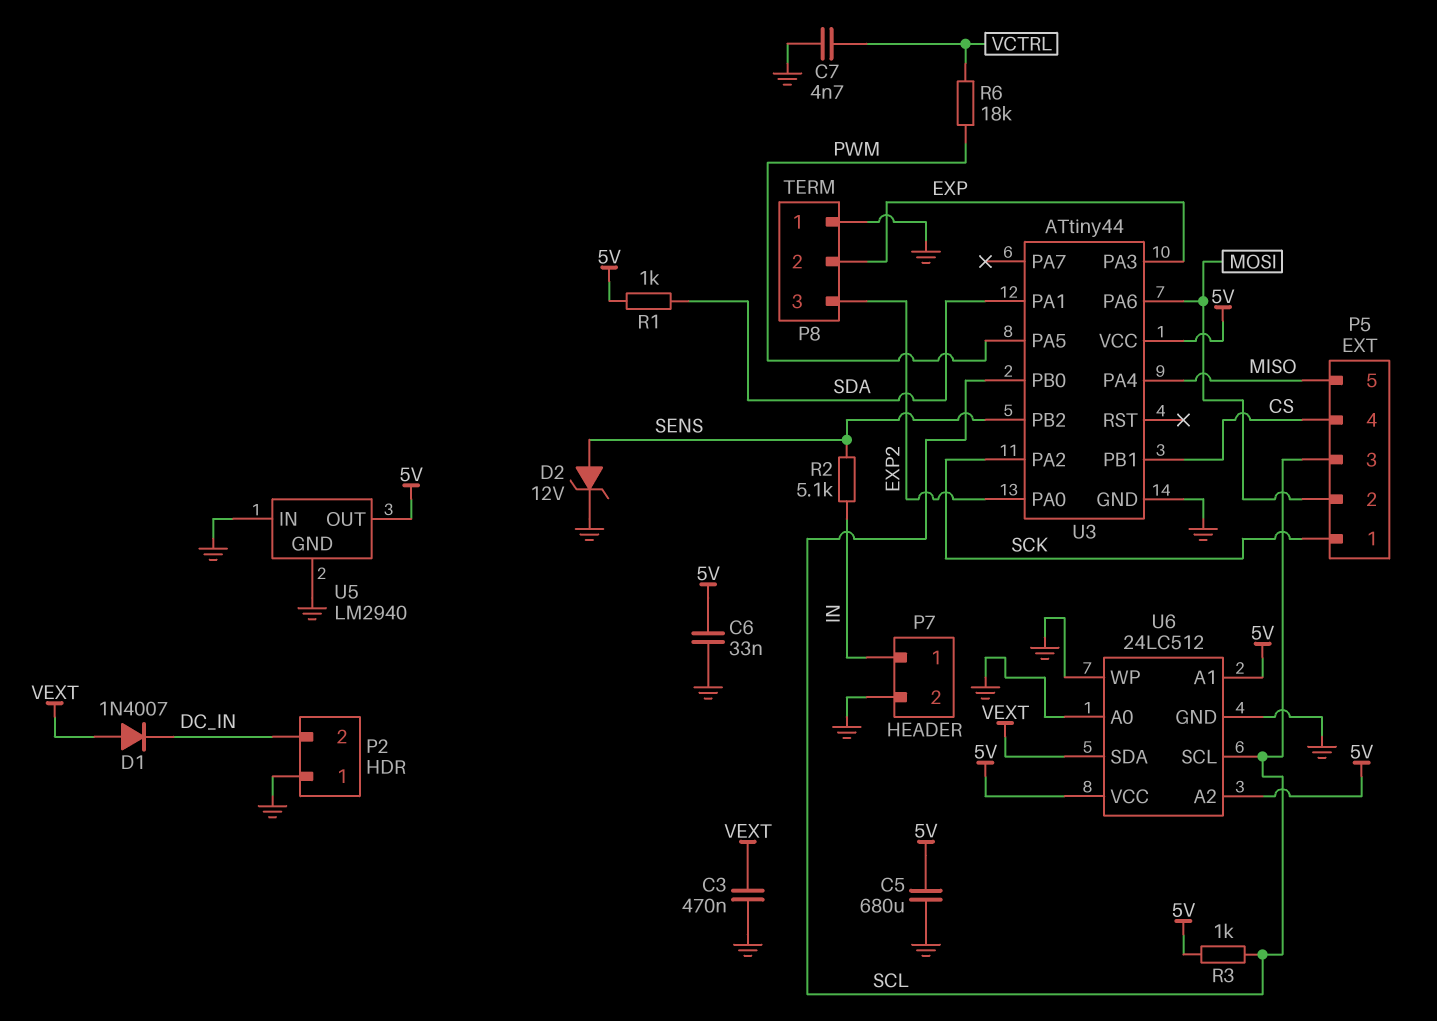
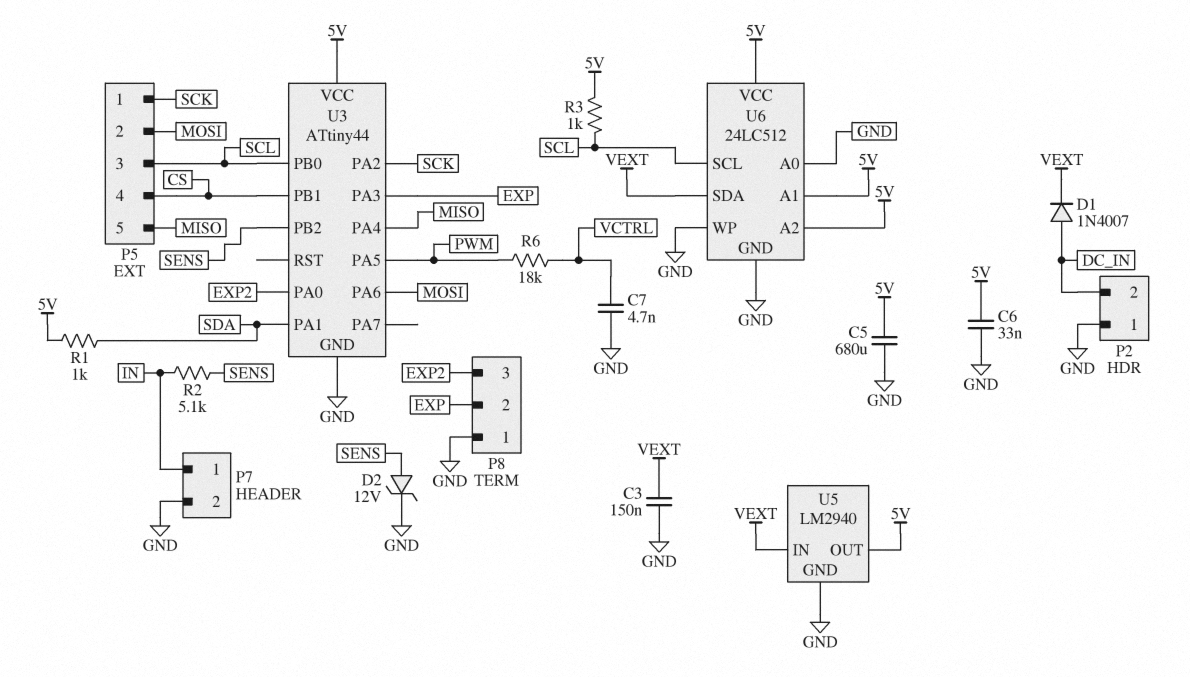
C3: 470nF (GND, VEXT) -> 150nF (GND, VEXT)
D1: diode 1N4007 (A VEXT, K DC_IN) -> diode 1N4007 (A DC_IN, K VEXT)
U5 pin IN: GND -> VEXT

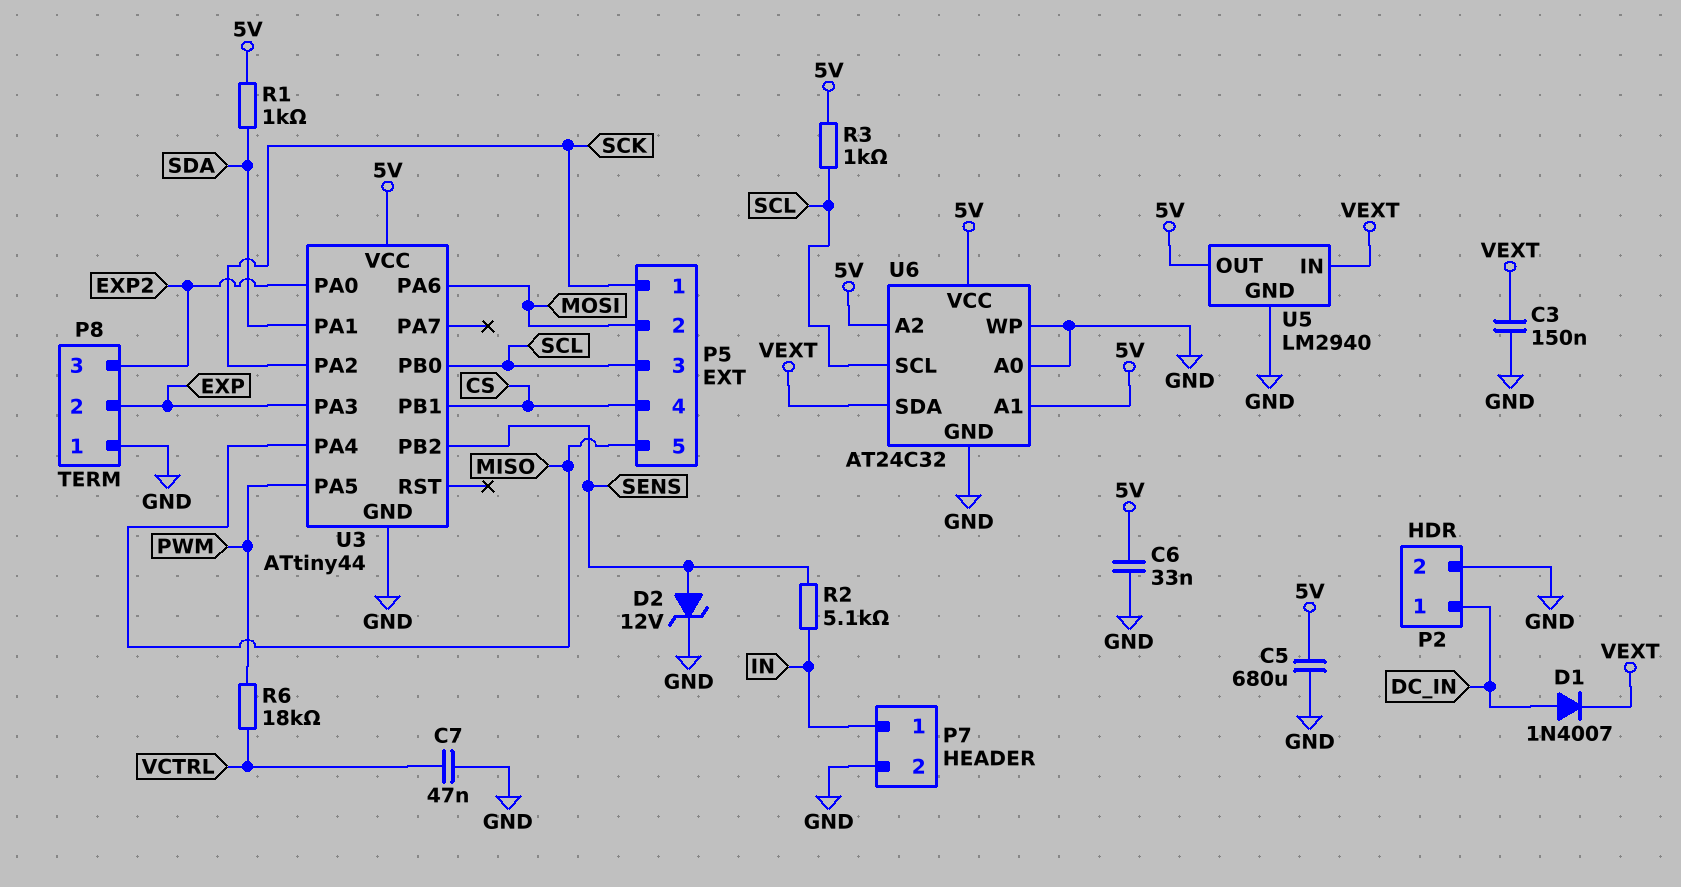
C7: 4.7nF (GND, VCTRL) -> 47nF (GND, VCTRL)
P2 pin 1: GND -> DC_IN
P2 pin 2: DC_IN -> GND
U6: 24LC512 -> AT24C32

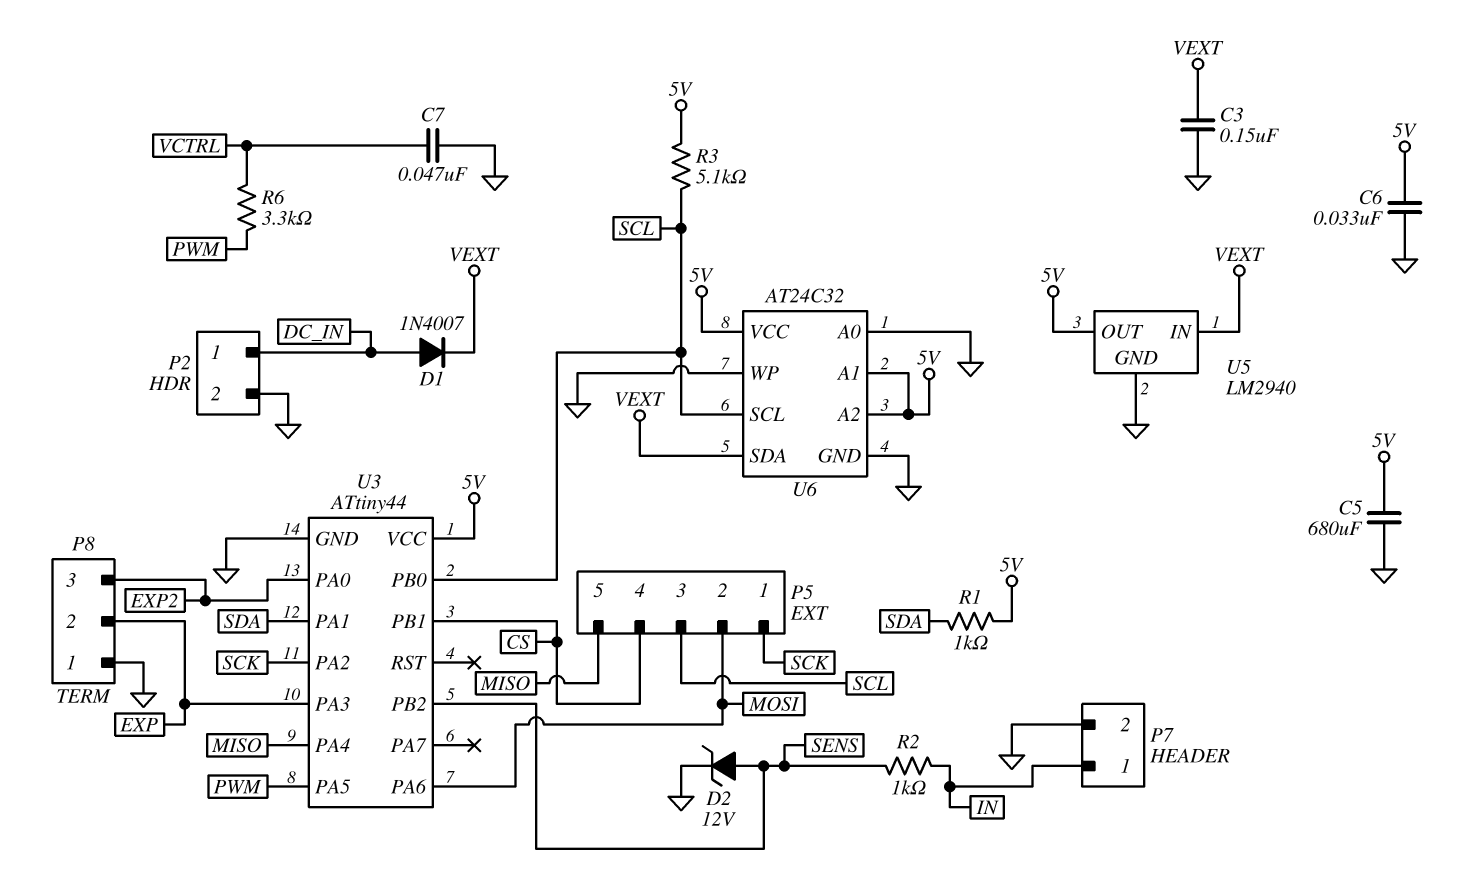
R2: 5.1k (IN, SENS) -> 1k (IN, SENS)
R3: 1k (5V, SCL) -> 5.1k (5V, SCL)
R6: 18k (PWM, VCTRL) -> 3.3k (PWM, VCTRL)

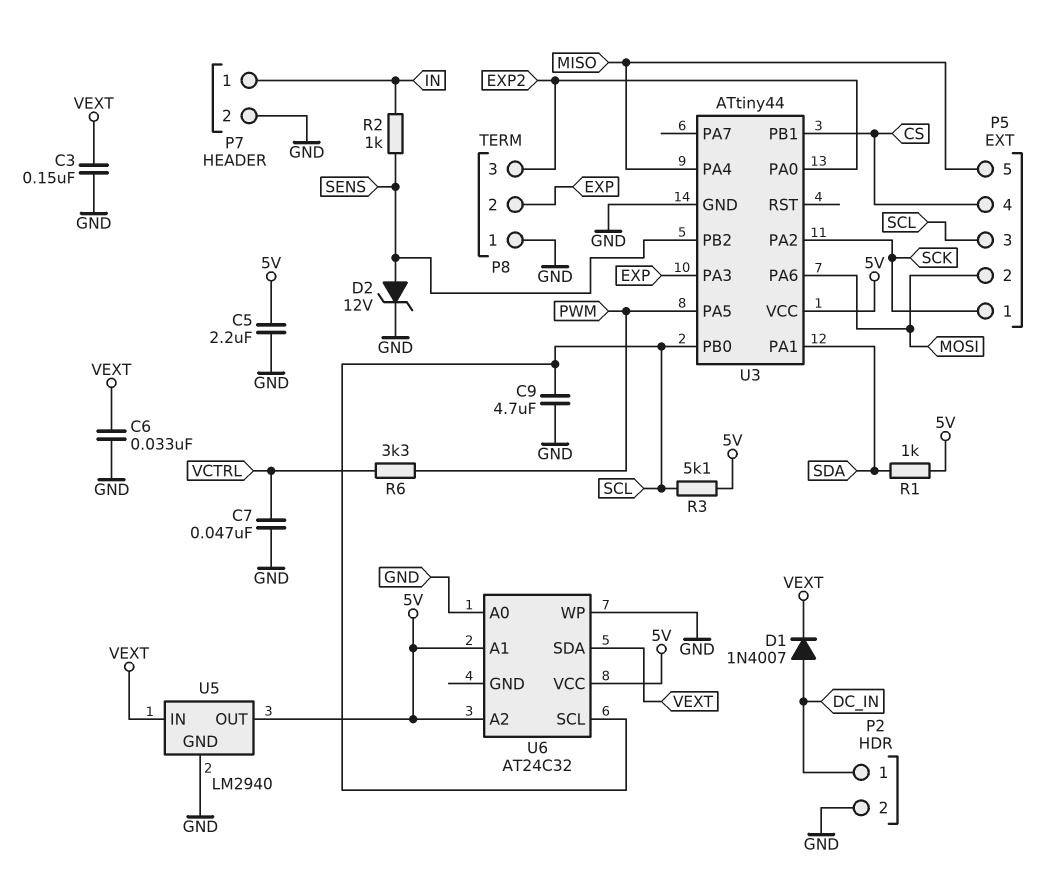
C5: 680uF (5V, GND) -> 2.2uF (5V, GND)
C6: 33nF (5V, GND) -> 33nF (GND, VEXT)
C9: none -> 4.7uF (GND, SCL)
U6 pin GND: GND -> none

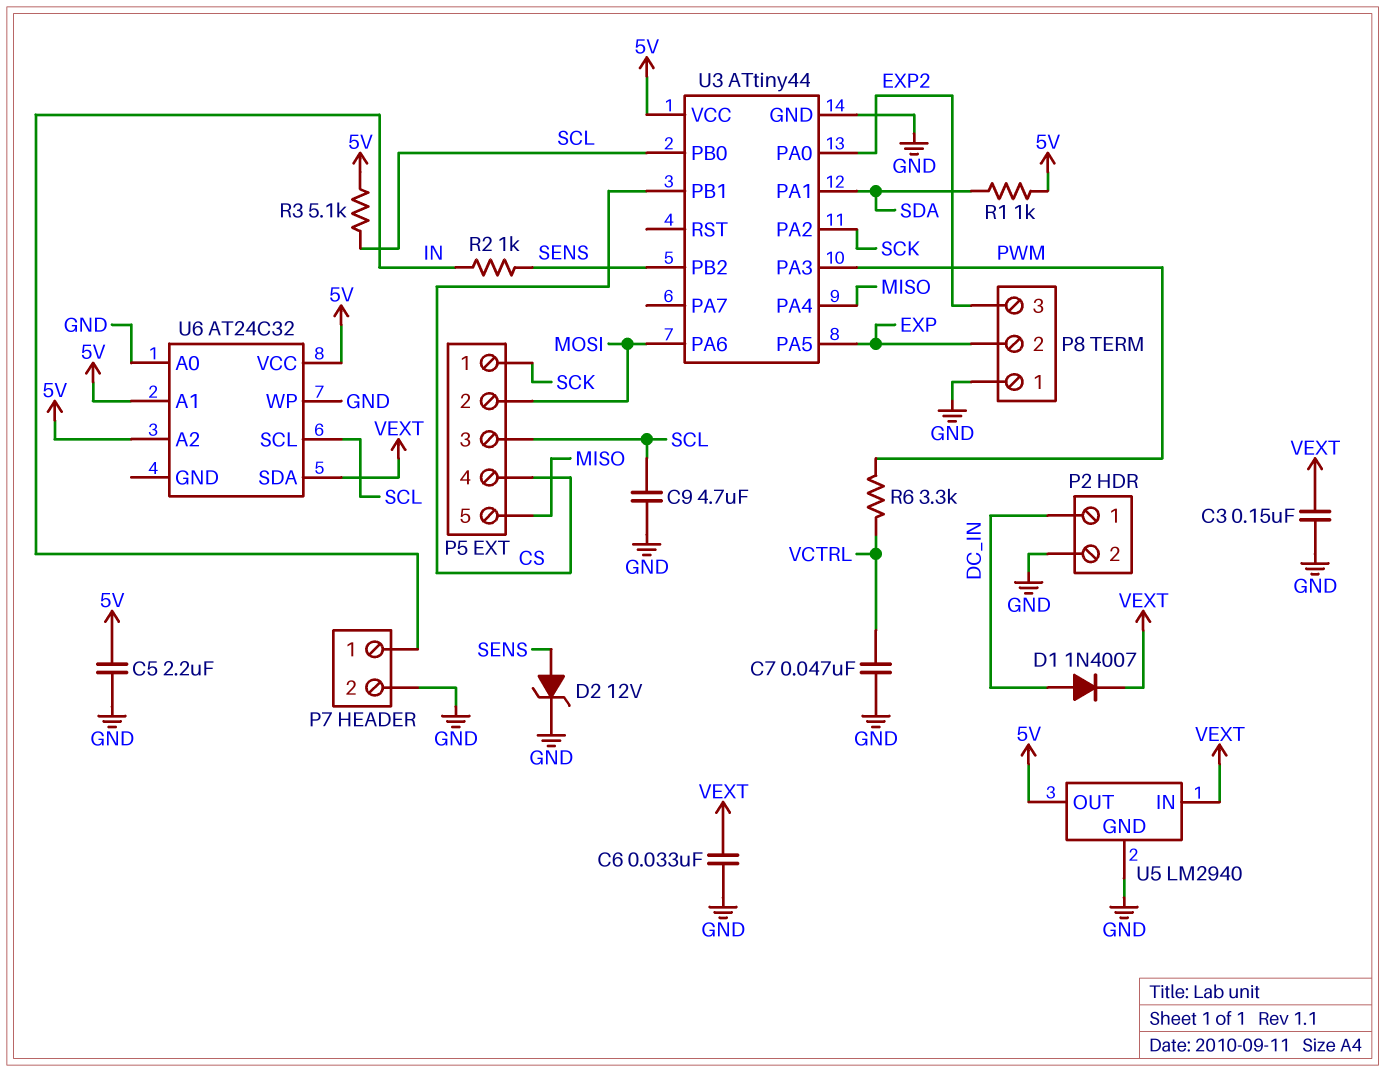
U3 pin PA3: EXP -> PWM
U3 pin PA5: PWM -> EXP

